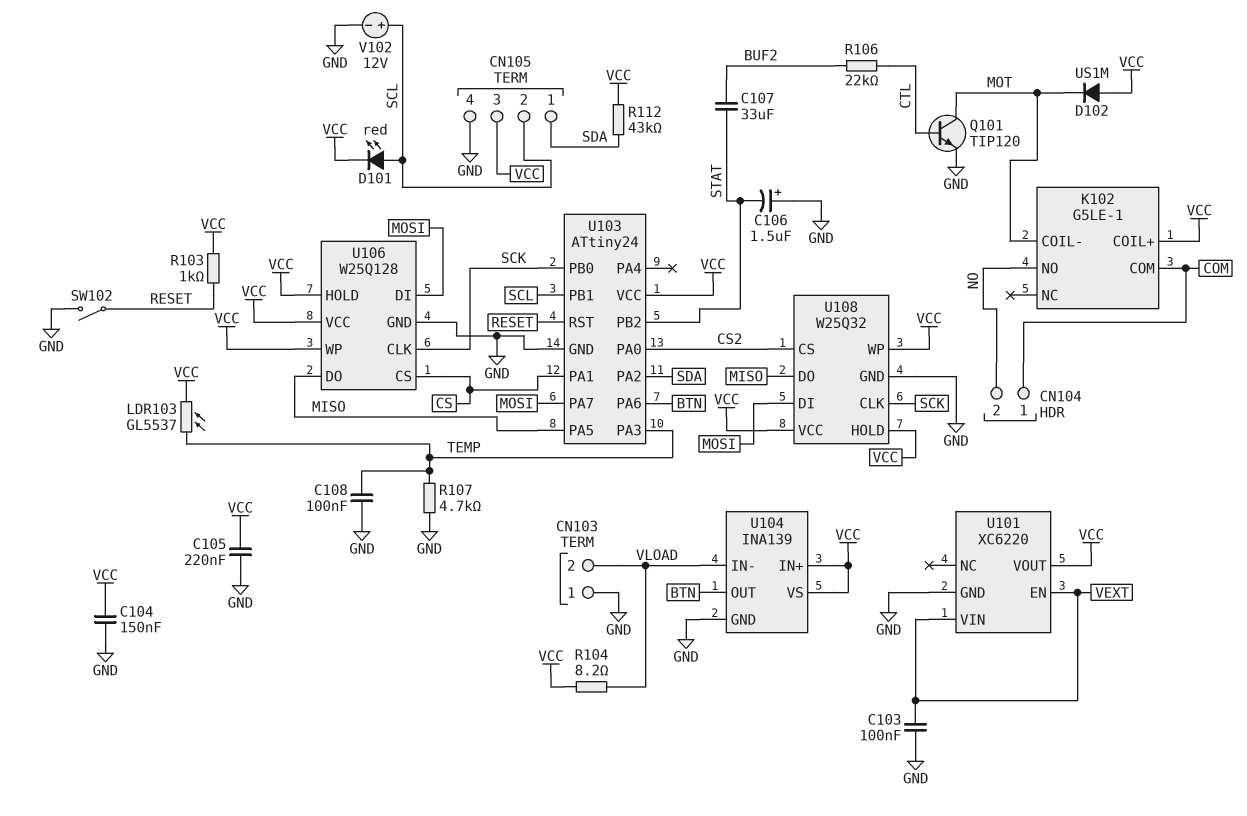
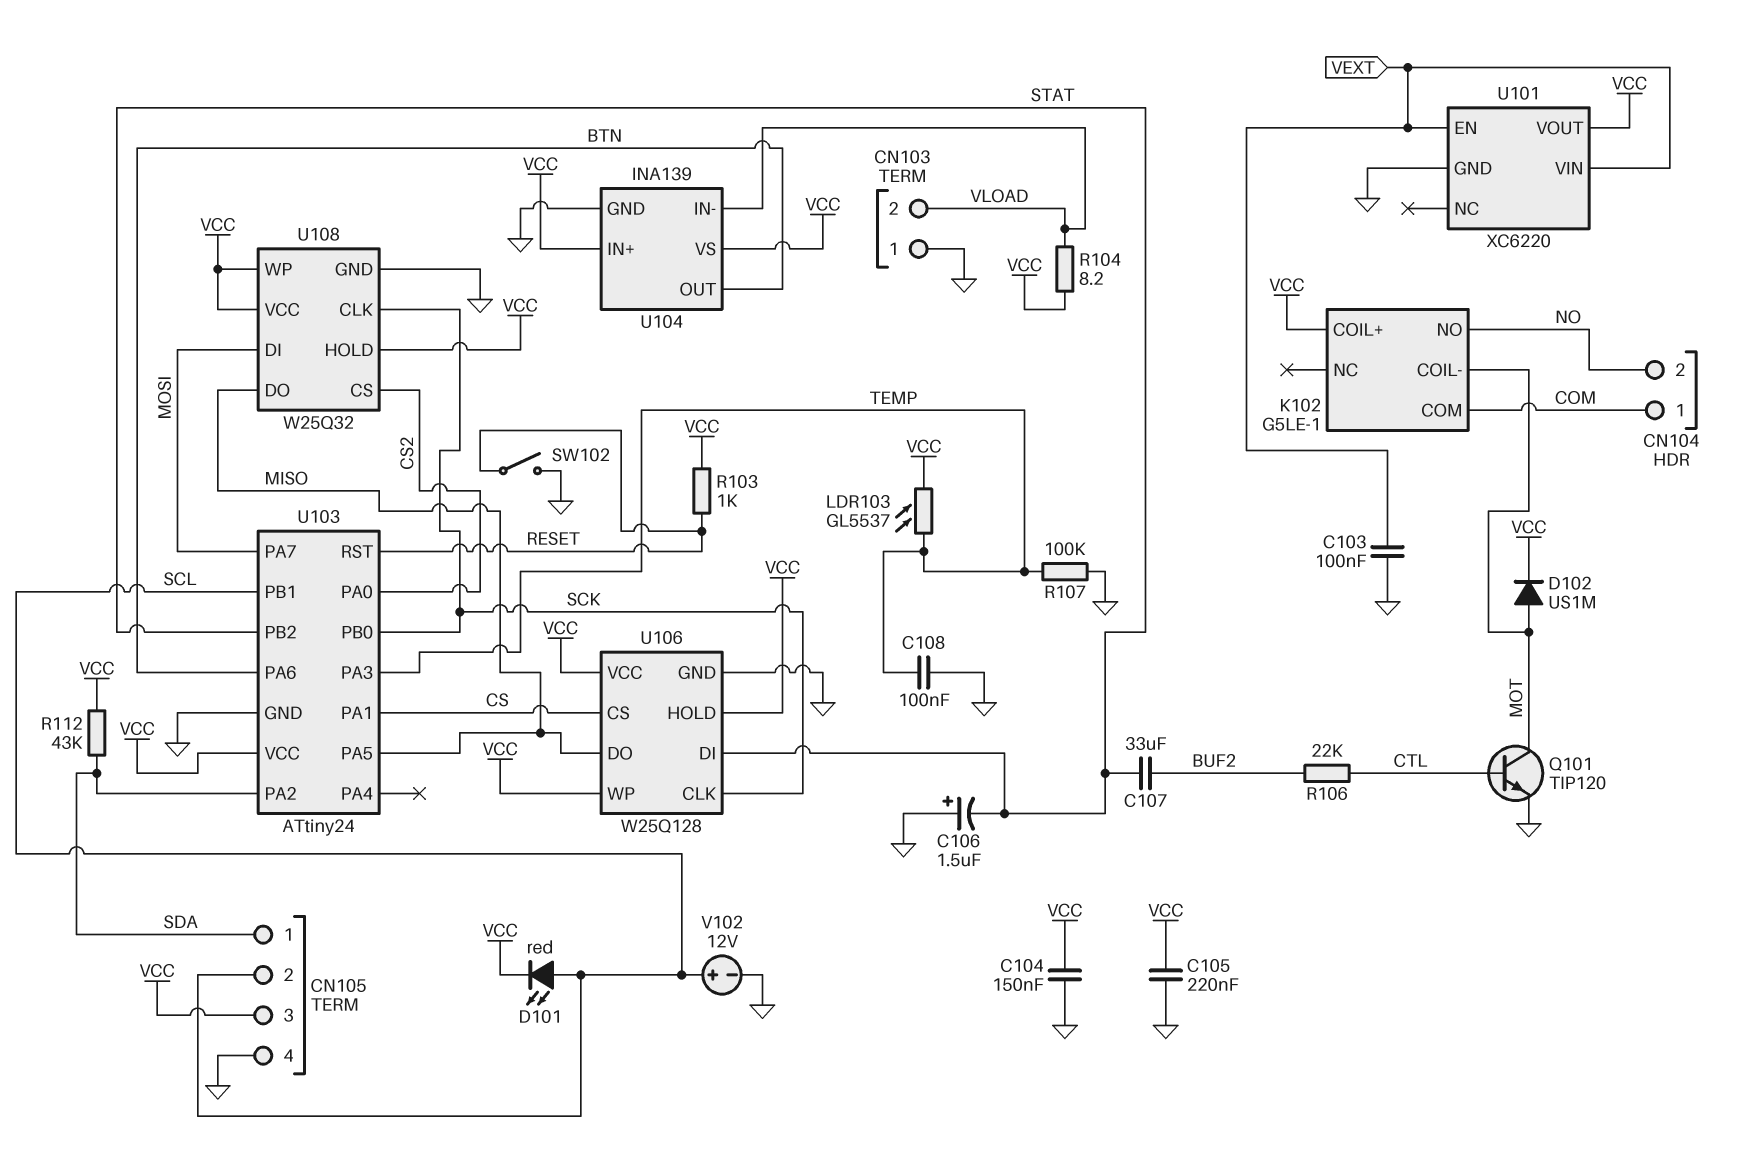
D102: diode US1M (A VCC, K MOT) -> diode US1M (A MOT, K VCC)
R107: 4.7k (GND, TEMP) -> 100k (GND, TEMP)
U106 pin DI: MOSI -> STAT

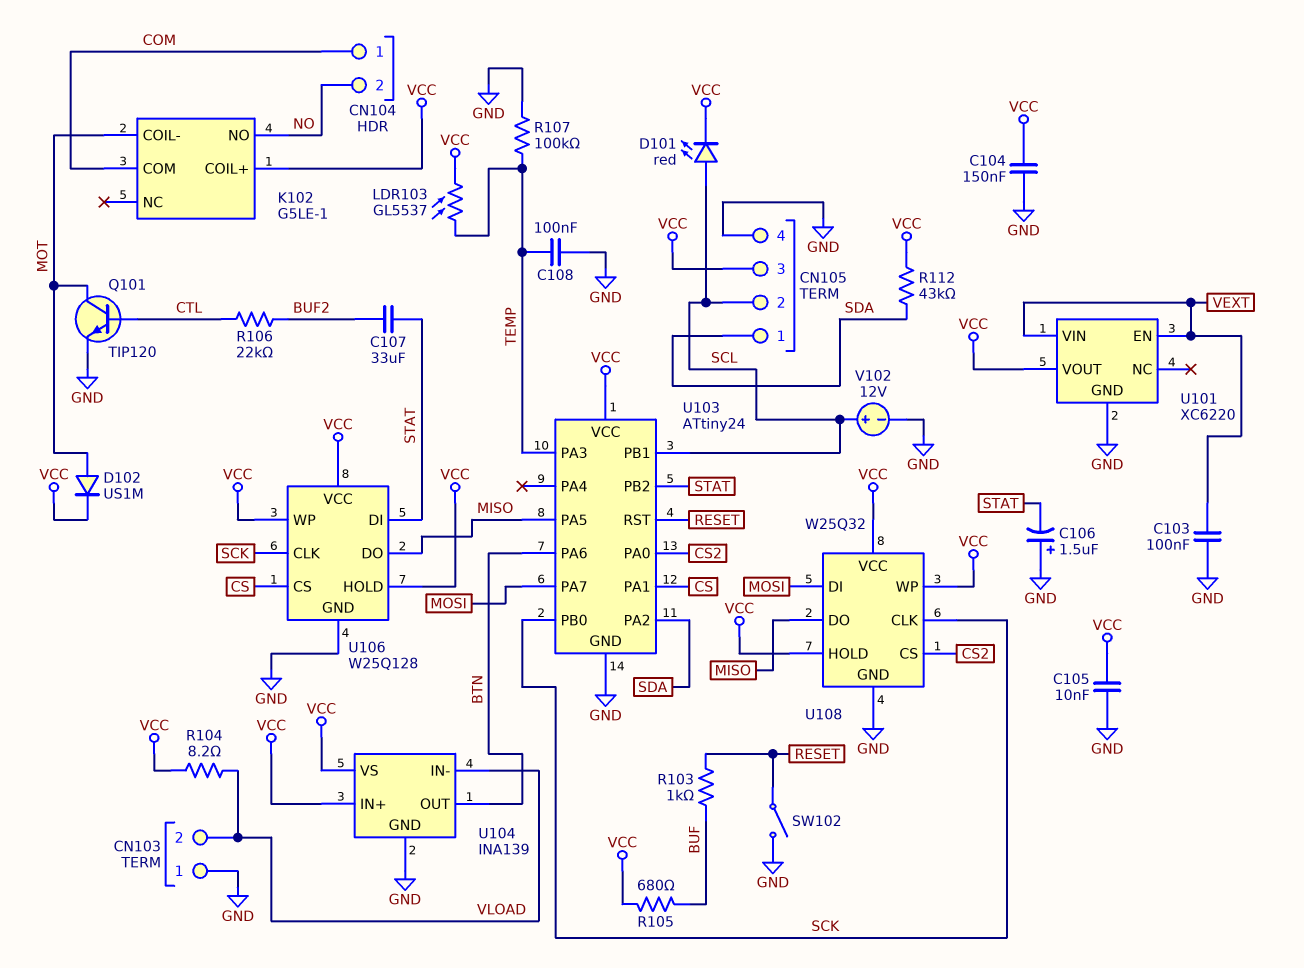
C105: 220nF (GND, VCC) -> 10nF (GND, VCC)
R103: 1k (RESET, VCC) -> 1k (BUF, RESET)
R105: none -> 680 (BUF, VCC)

